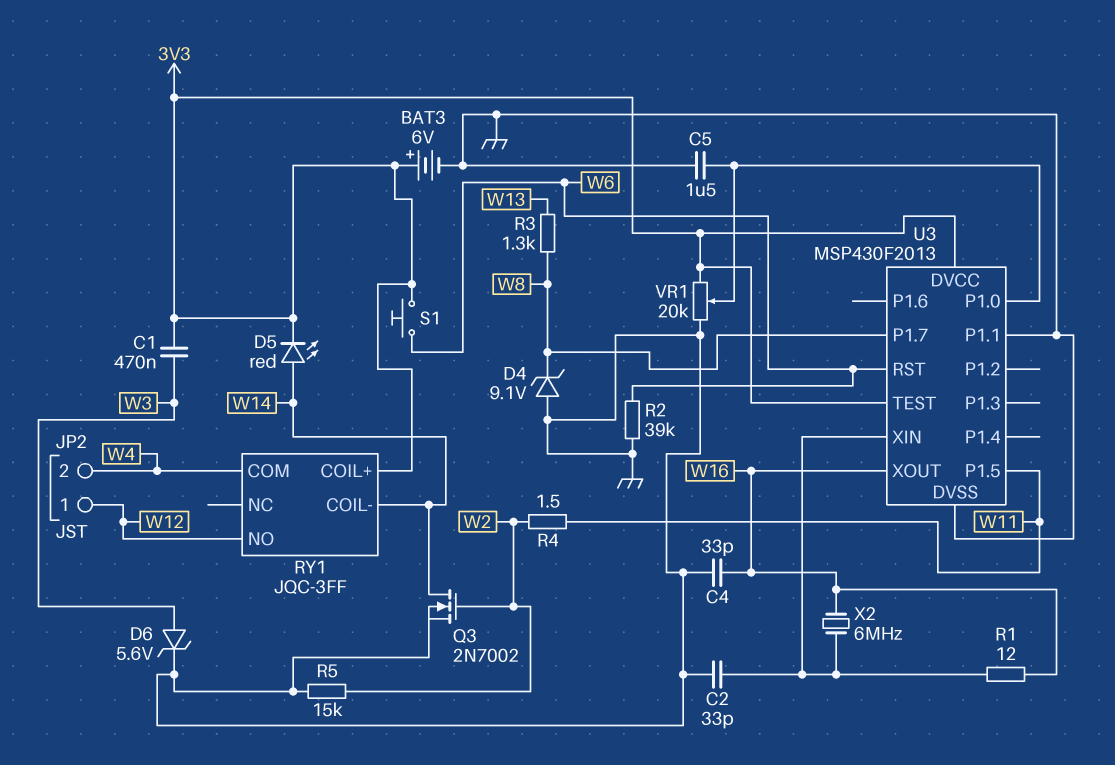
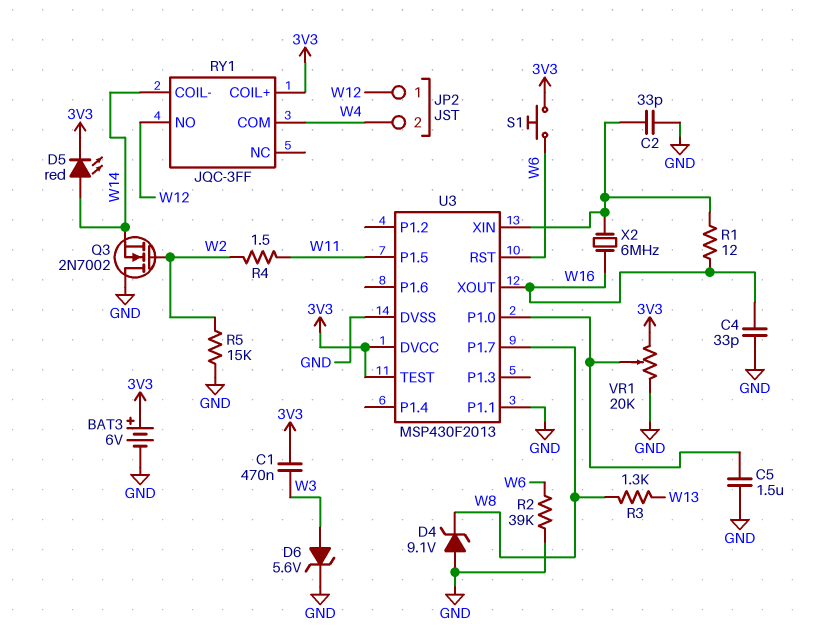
Q3: NMOS 2N7002 (G W2, D W14, S GND) -> NMOS 2N7002 (G W2, D GND, S W14)

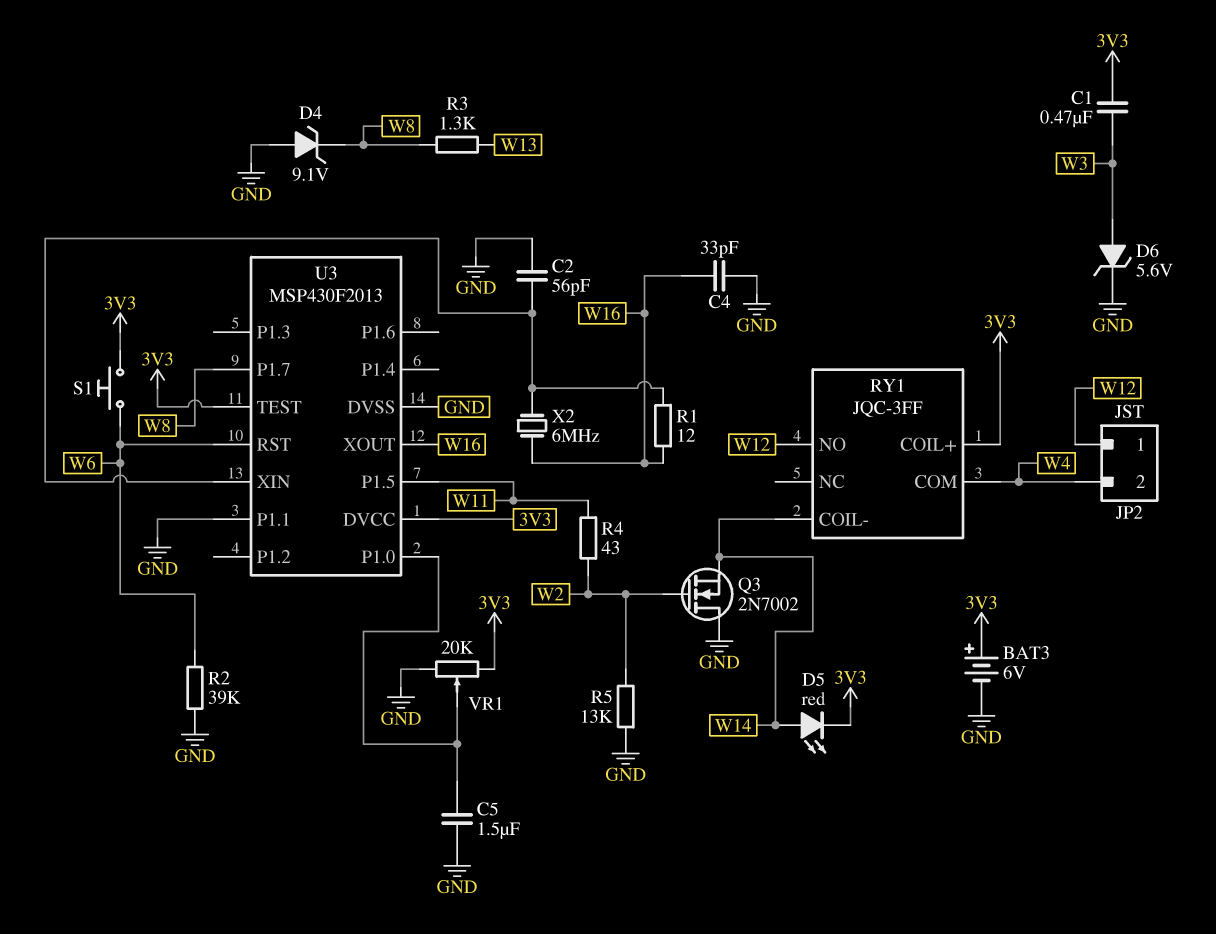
C2: 33pF (GND, U3/XIN) -> 56pF (GND, U3/XIN)
R4: 1.5 (W2, W11) -> 43 (W2, W11)
R5: 15k (GND, W2) -> 13k (GND, W2)

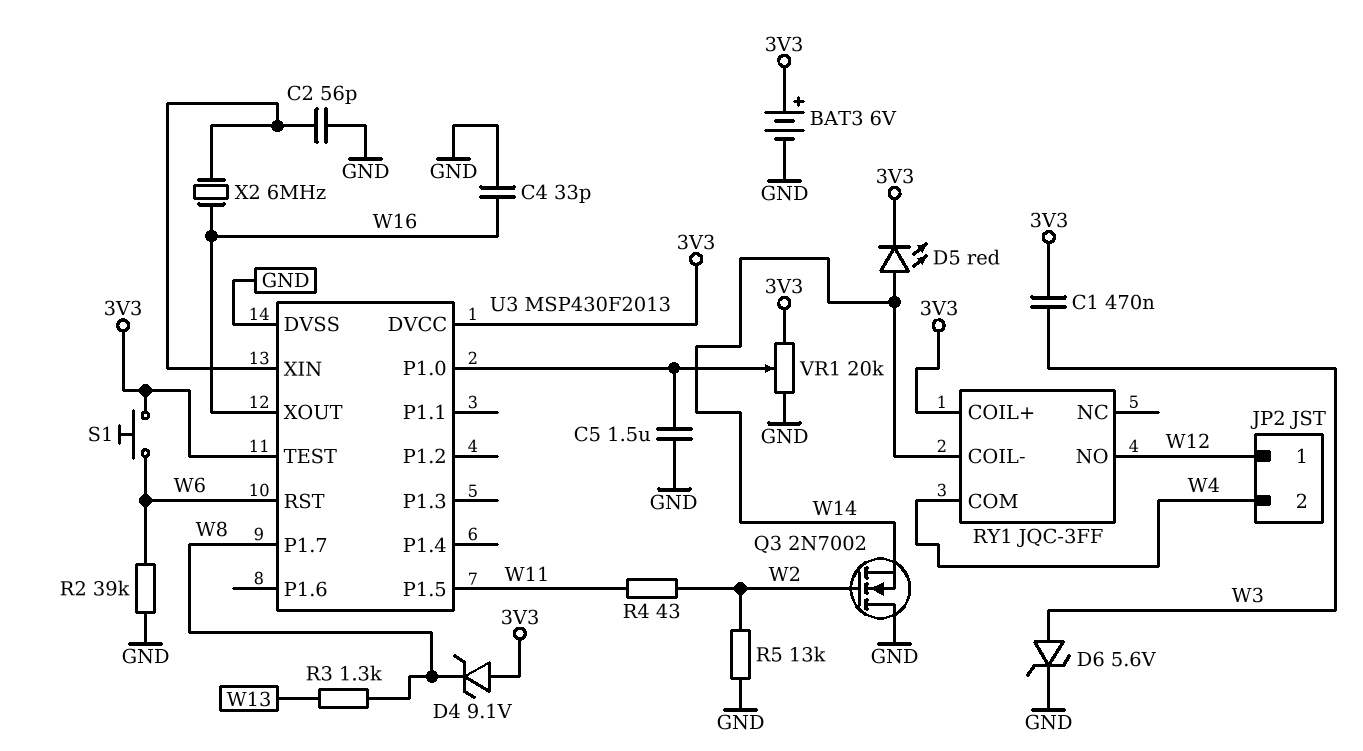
D4: zener 9.1V (A GND, K W8) -> zener 9.1V (A 3V3, K W8)
R1: 12 (U3/XIN, W16) -> none
U3 pin P1.1: GND -> none

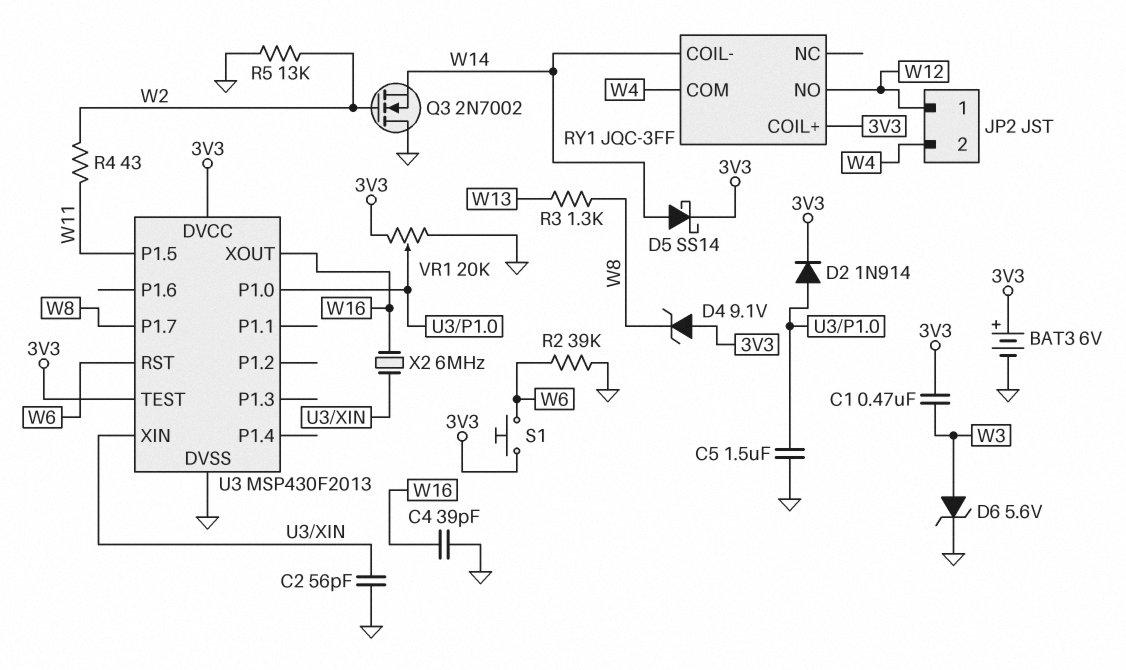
C4: 33pF (GND, W16) -> 39pF (GND, W16)
D2: none -> diode 1N914 (A U3/P1.0, K 3V3)
D5: LED red (A W14, K 3V3) -> schottky SS14 (A W14, K 3V3)

